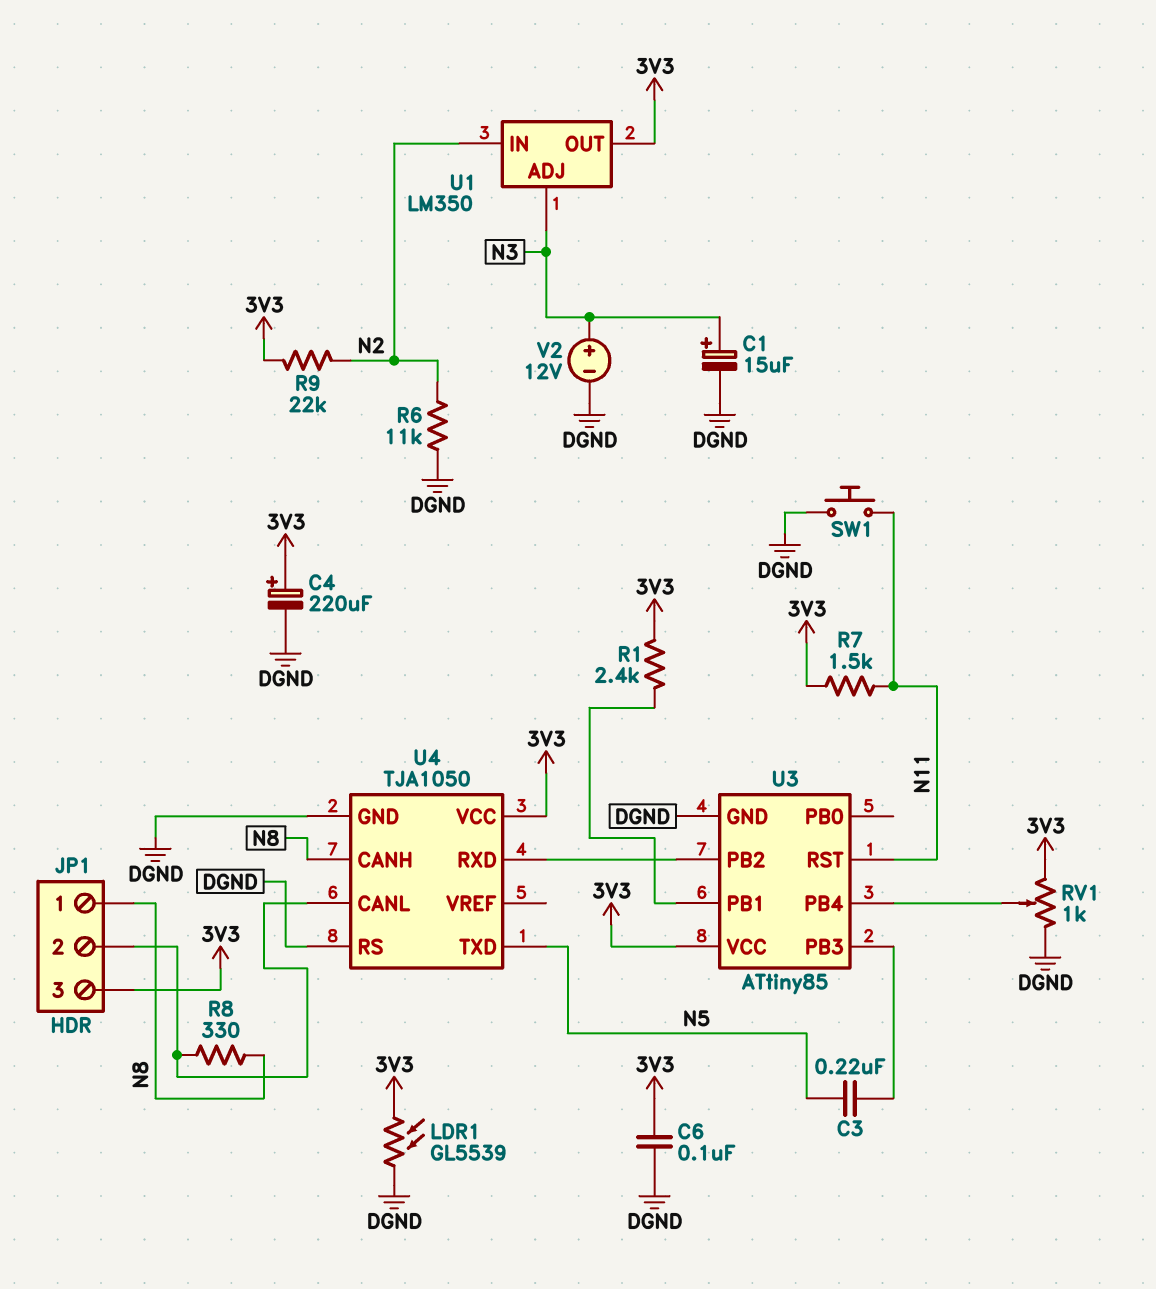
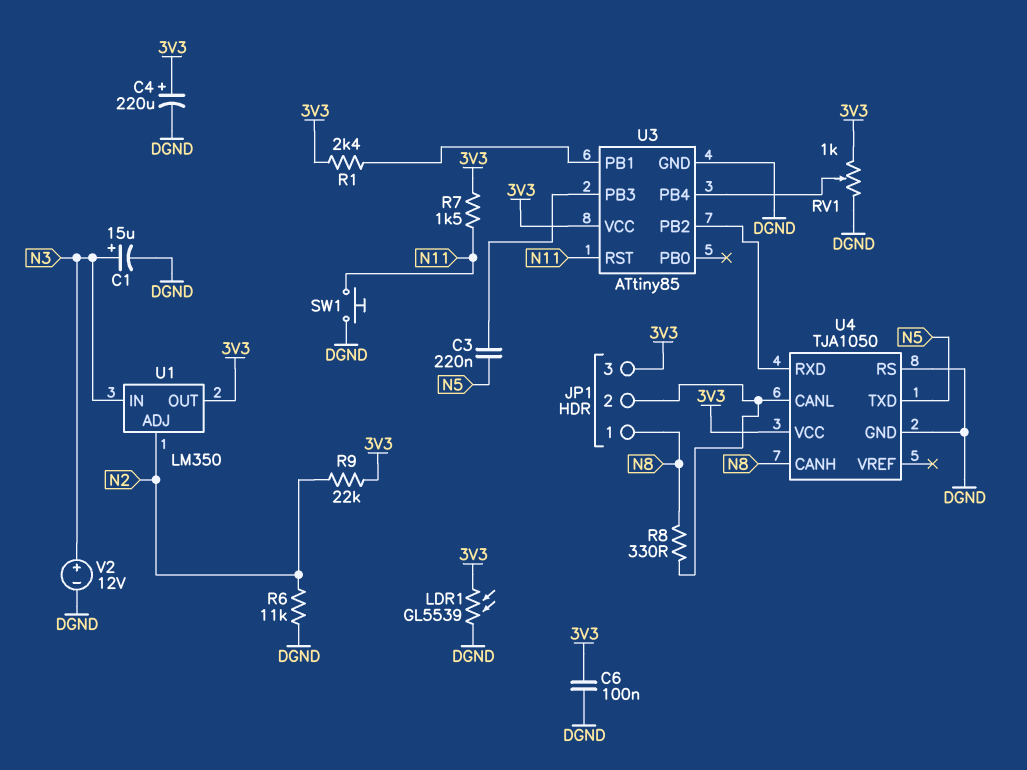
U1 pin ADJ: N3 -> N2
U1 pin IN: N2 -> N3

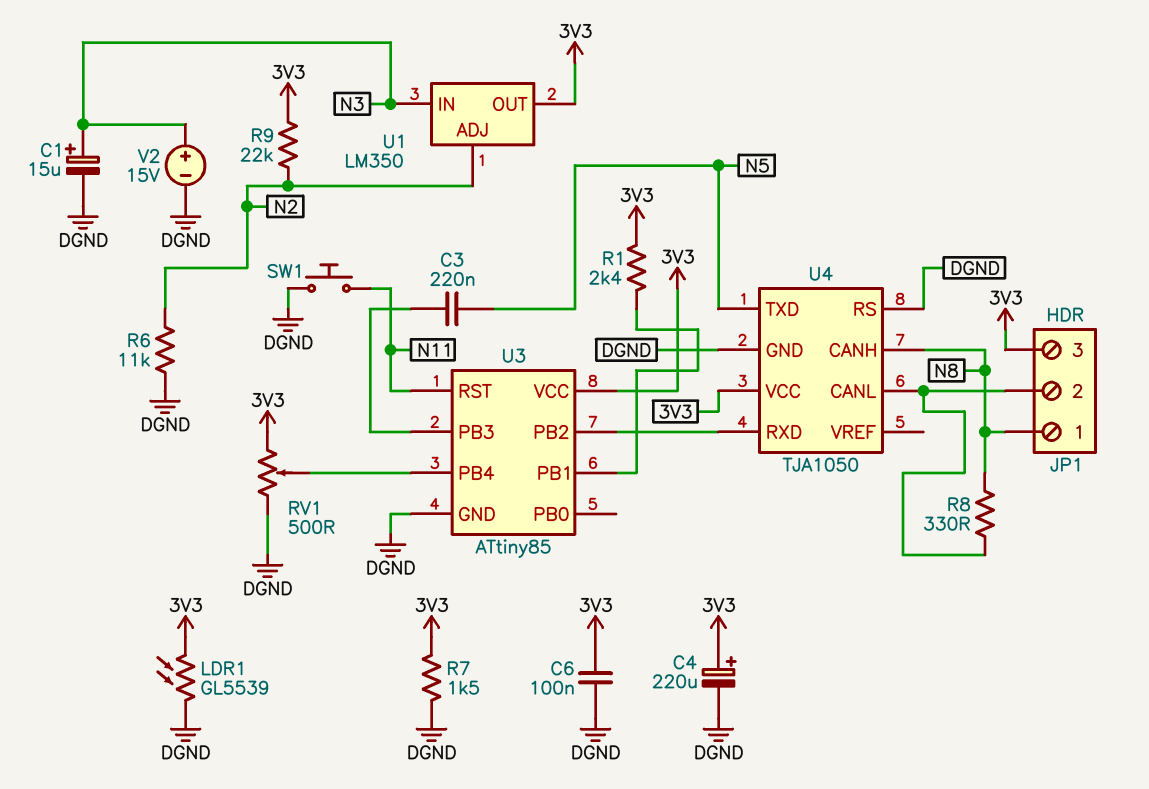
R7: 1.5k (3V3, N11) -> 1.5k (3V3, DGND)
RV1: 1k (3V3, DGND, wiper U3/PB4) -> 500 (3V3, DGND, wiper U3/PB4)
V2: 12V (plus N3, minus DGND) -> 15V (plus N3, minus DGND)

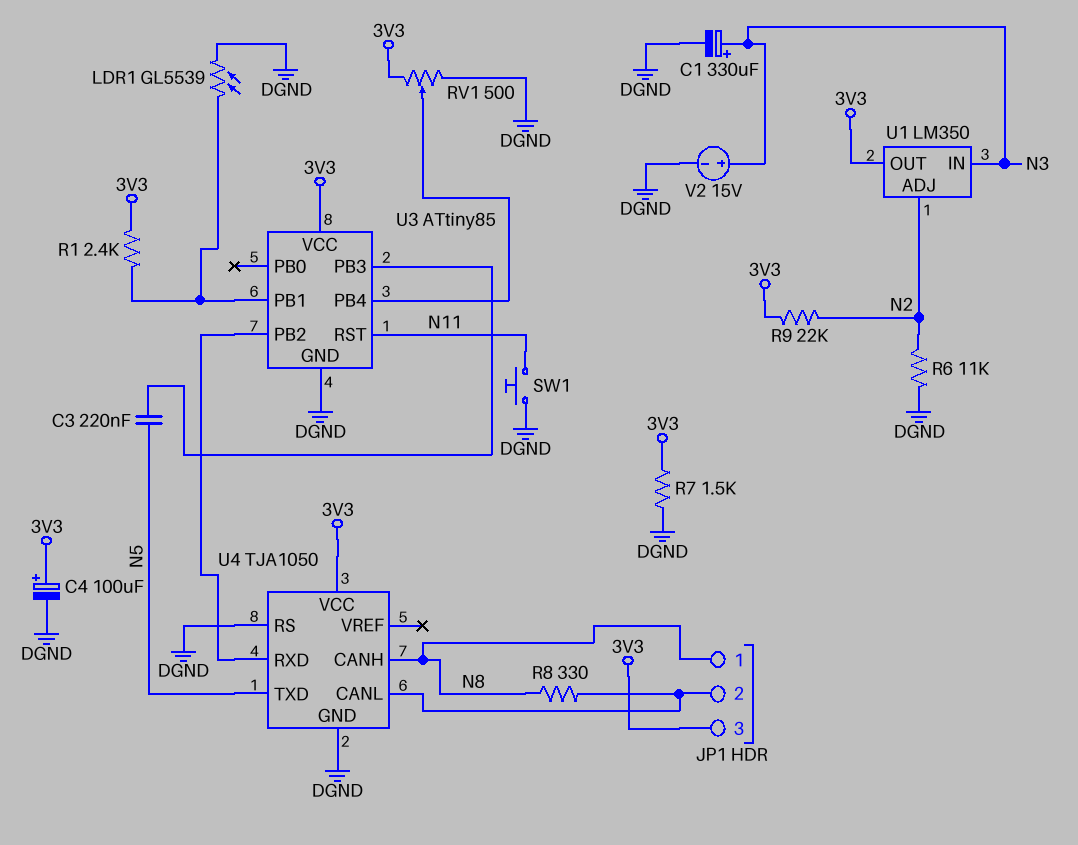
C1: 15uF (plus N3, minus DGND) -> 330uF (plus N3, minus DGND)
C4: 220uF (plus 3V3, minus DGND) -> 100uF (plus 3V3, minus DGND)
C6: 100nF (3V3, DGND) -> none
LDR1: GL5539 (3V3, DGND) -> GL5539 (DGND, U3/PB1)

